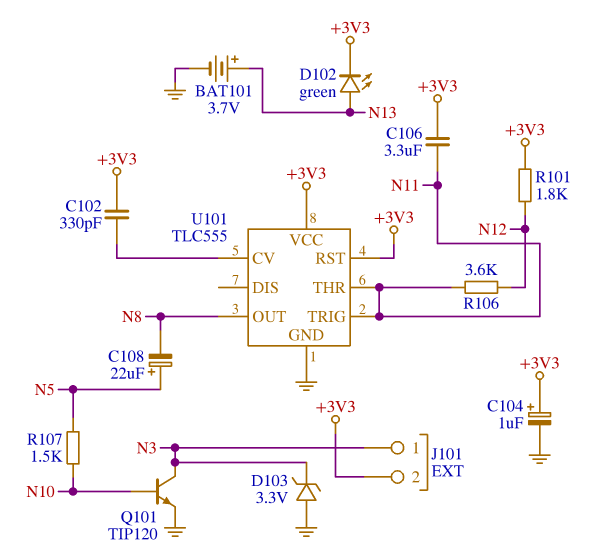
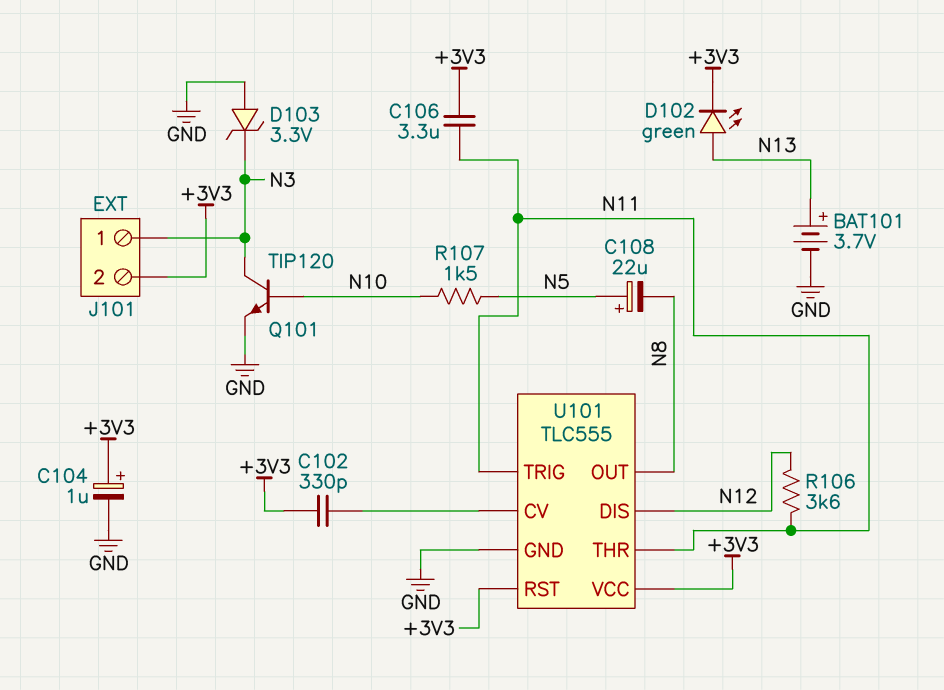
R101: 1.8k (+3V3, N12) -> none
U101 pin DIS: none -> N12

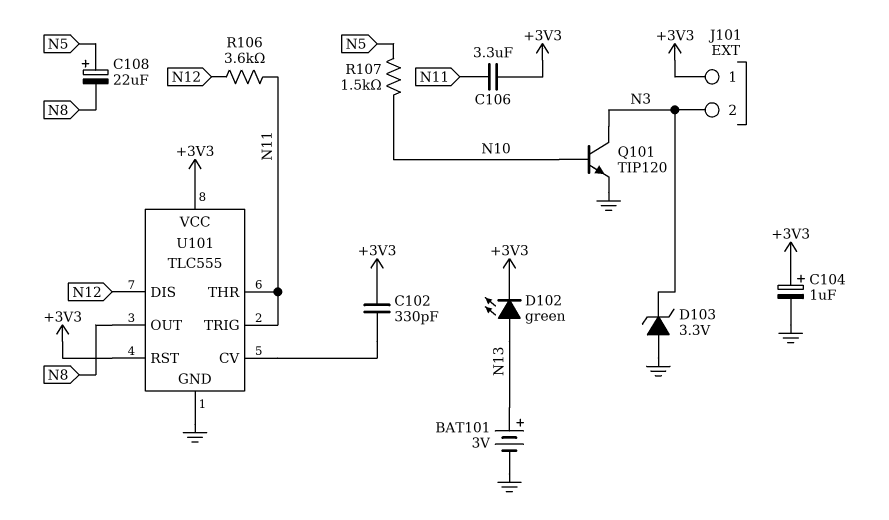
BAT101: 3.7V (plus N13, minus GND) -> 3V (plus N13, minus GND)
J101 pin 1: N3 -> +3V3
J101 pin 2: +3V3 -> N3

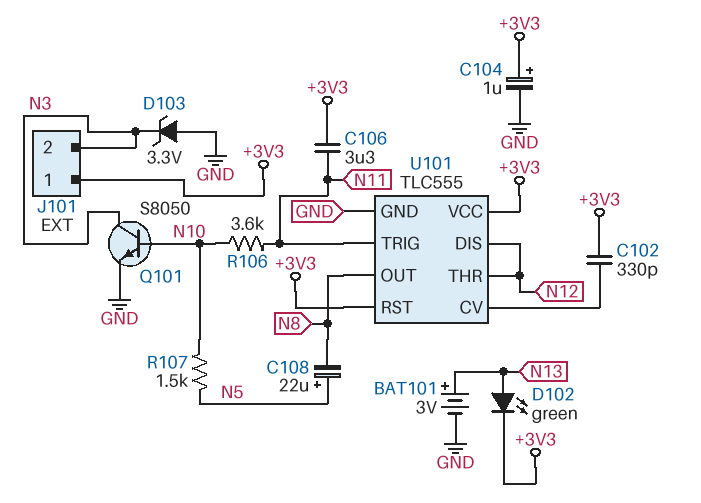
Q101: NPN TIP120 (B N10, C N3, E GND) -> NPN S8050 (B N10, C N3, E GND)
R106: 3.6k (N11, N12) -> 3.6k (N10, N11)
U101 pin THR: N11 -> N12

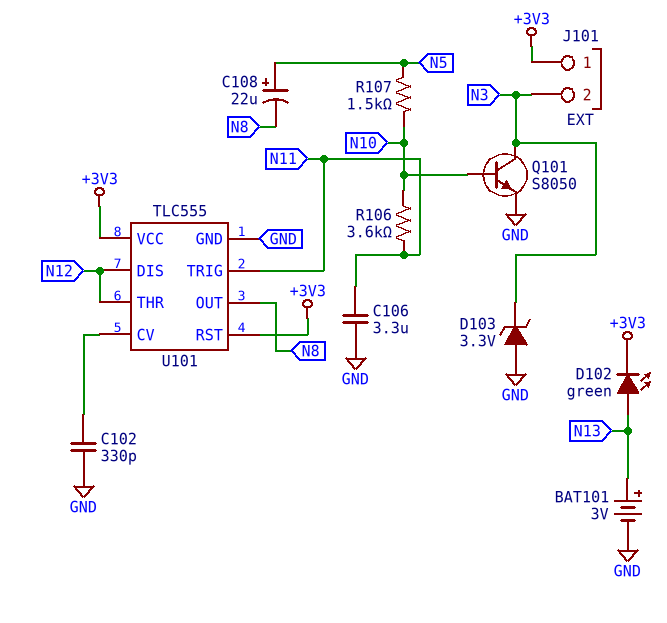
C102: 330pF (+3V3, U101/CV) -> 330pF (GND, U101/CV)
C104: 1uF (plus +3V3, minus GND) -> none
C106: 3.3uF (+3V3, N11) -> 3.3uF (GND, N11)

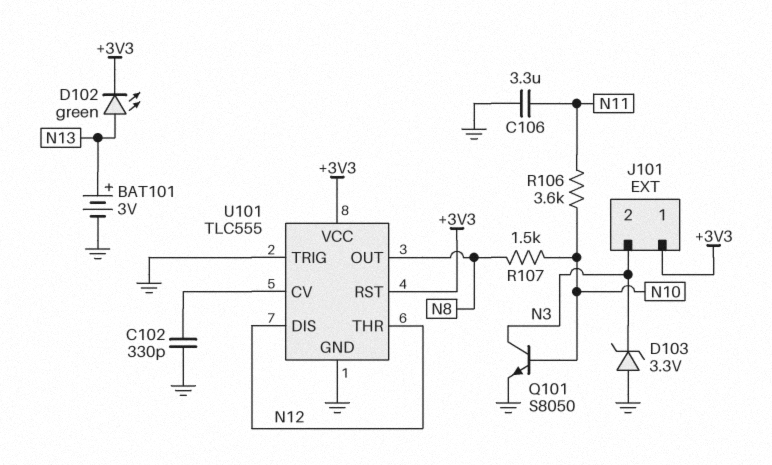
C108: 22uF (plus N5, minus N8) -> none
R107: 1.5k (N5, N10) -> 1.5k (N8, N10)
U101 pin TRIG: N11 -> GND

